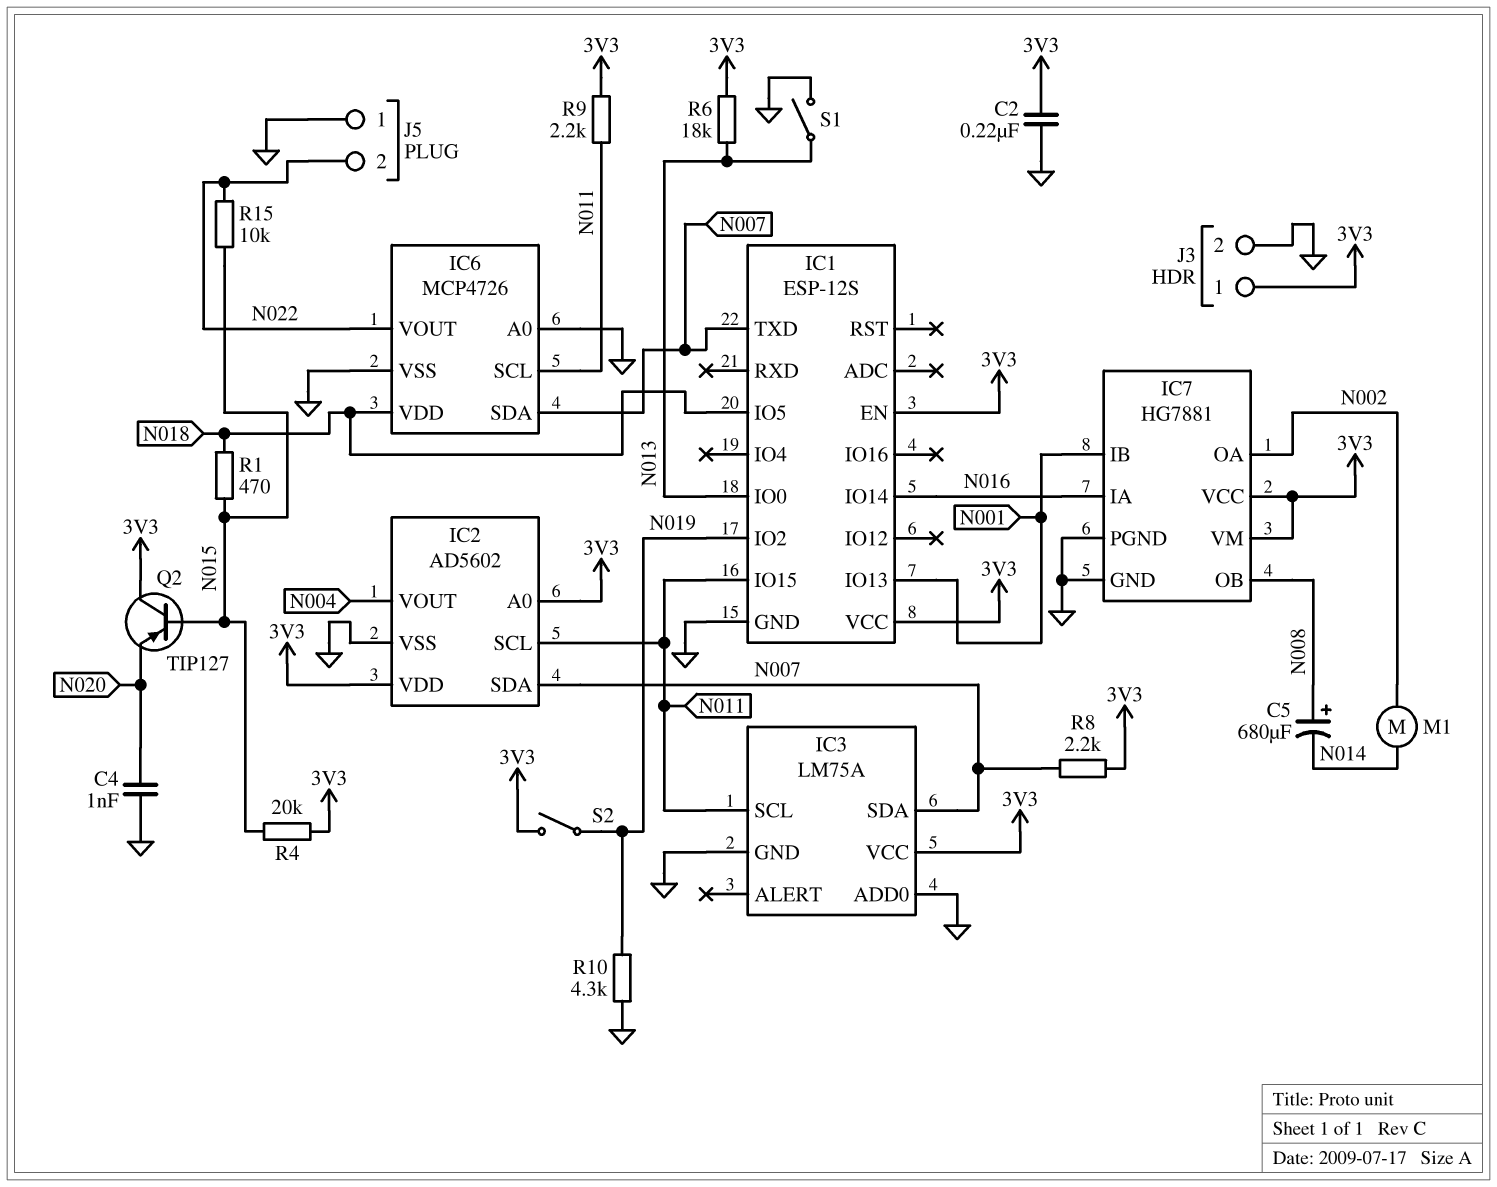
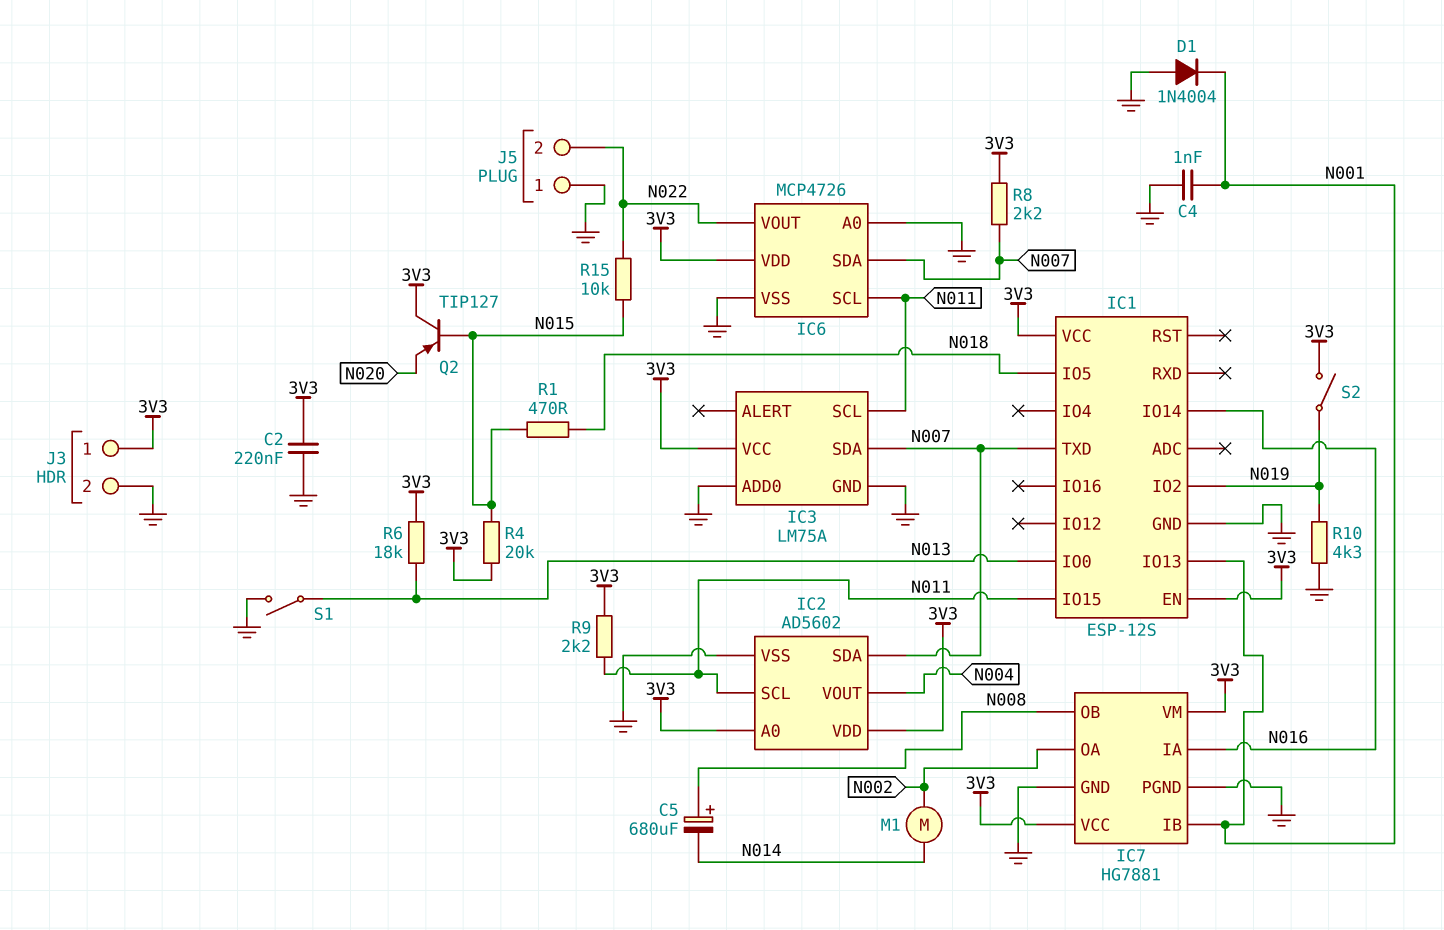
C4: 1nF (GND, N020) -> 1nF (GND, N001)
D1: none -> diode 1N4004 (A GND, K N001)
IC6 pin VDD: N018 -> 3V3

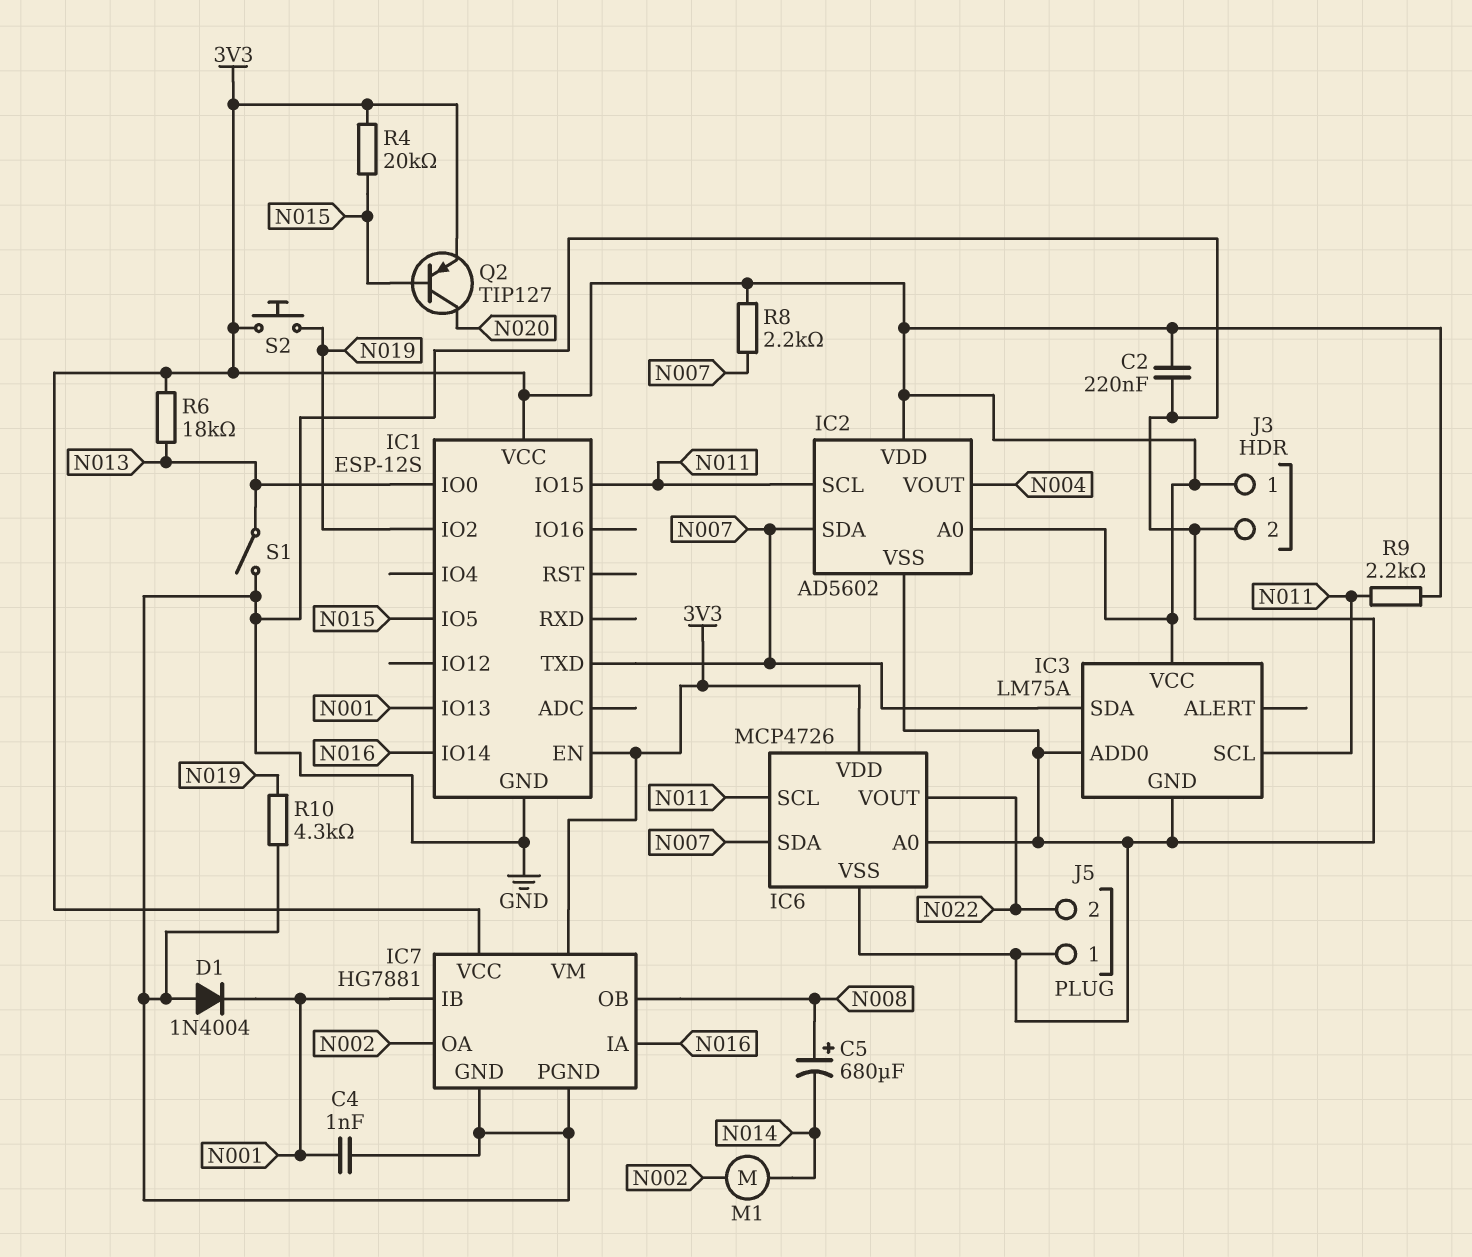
IC1 pin IO5: N018 -> N015
Q2: PNP TIP127 (B N015, C 3V3, E N020) -> PNP TIP127 (B N015, C N020, E 3V3)
R1: 470 (N015, N018) -> none
R15: 10k (N015, N022) -> none
S2: switch (3V3, N019) -> button (3V3, N019)

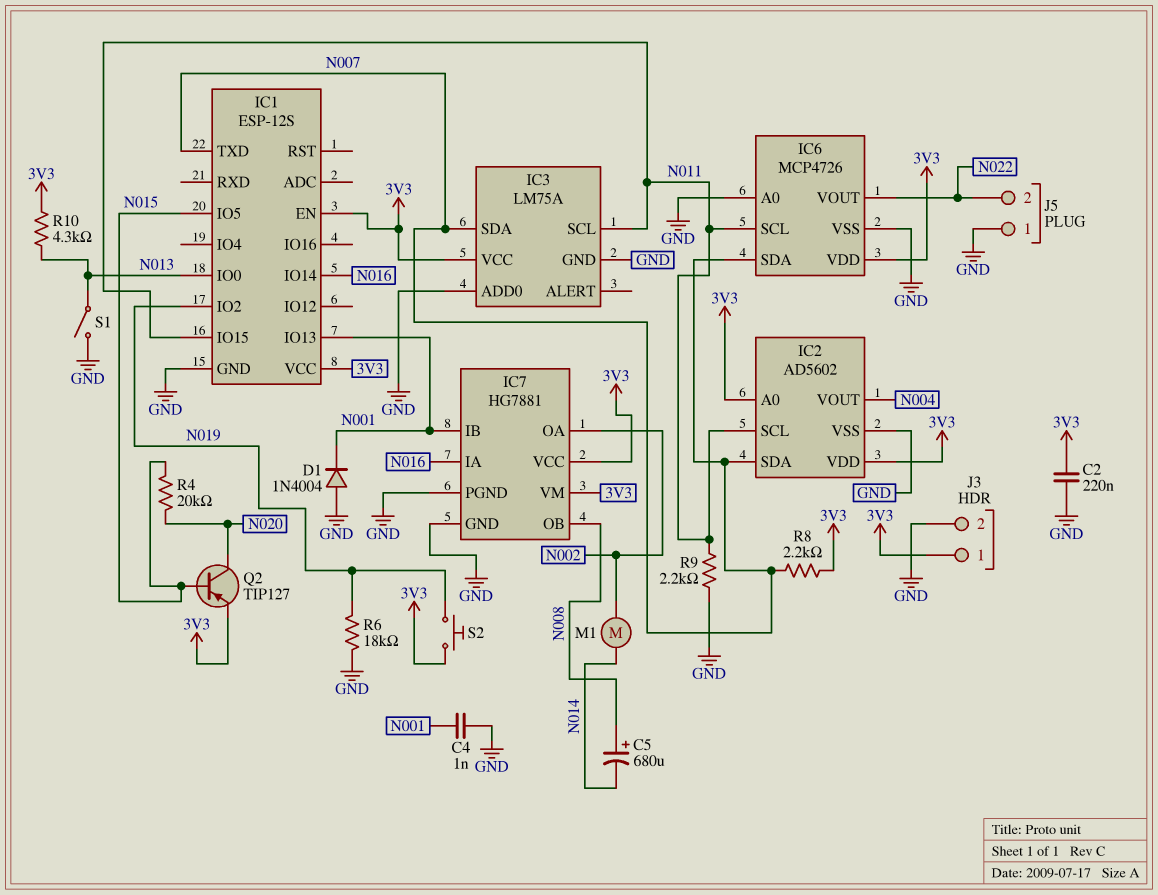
R4: 20k (3V3, N015) -> 20k (N015, N020)
R6: 18k (3V3, N013) -> 18k (GND, N019)
R9: 2.2k (3V3, N011) -> 2.2k (GND, N011)
R10: 4.3k (GND, N019) -> 4.3k (3V3, N013)

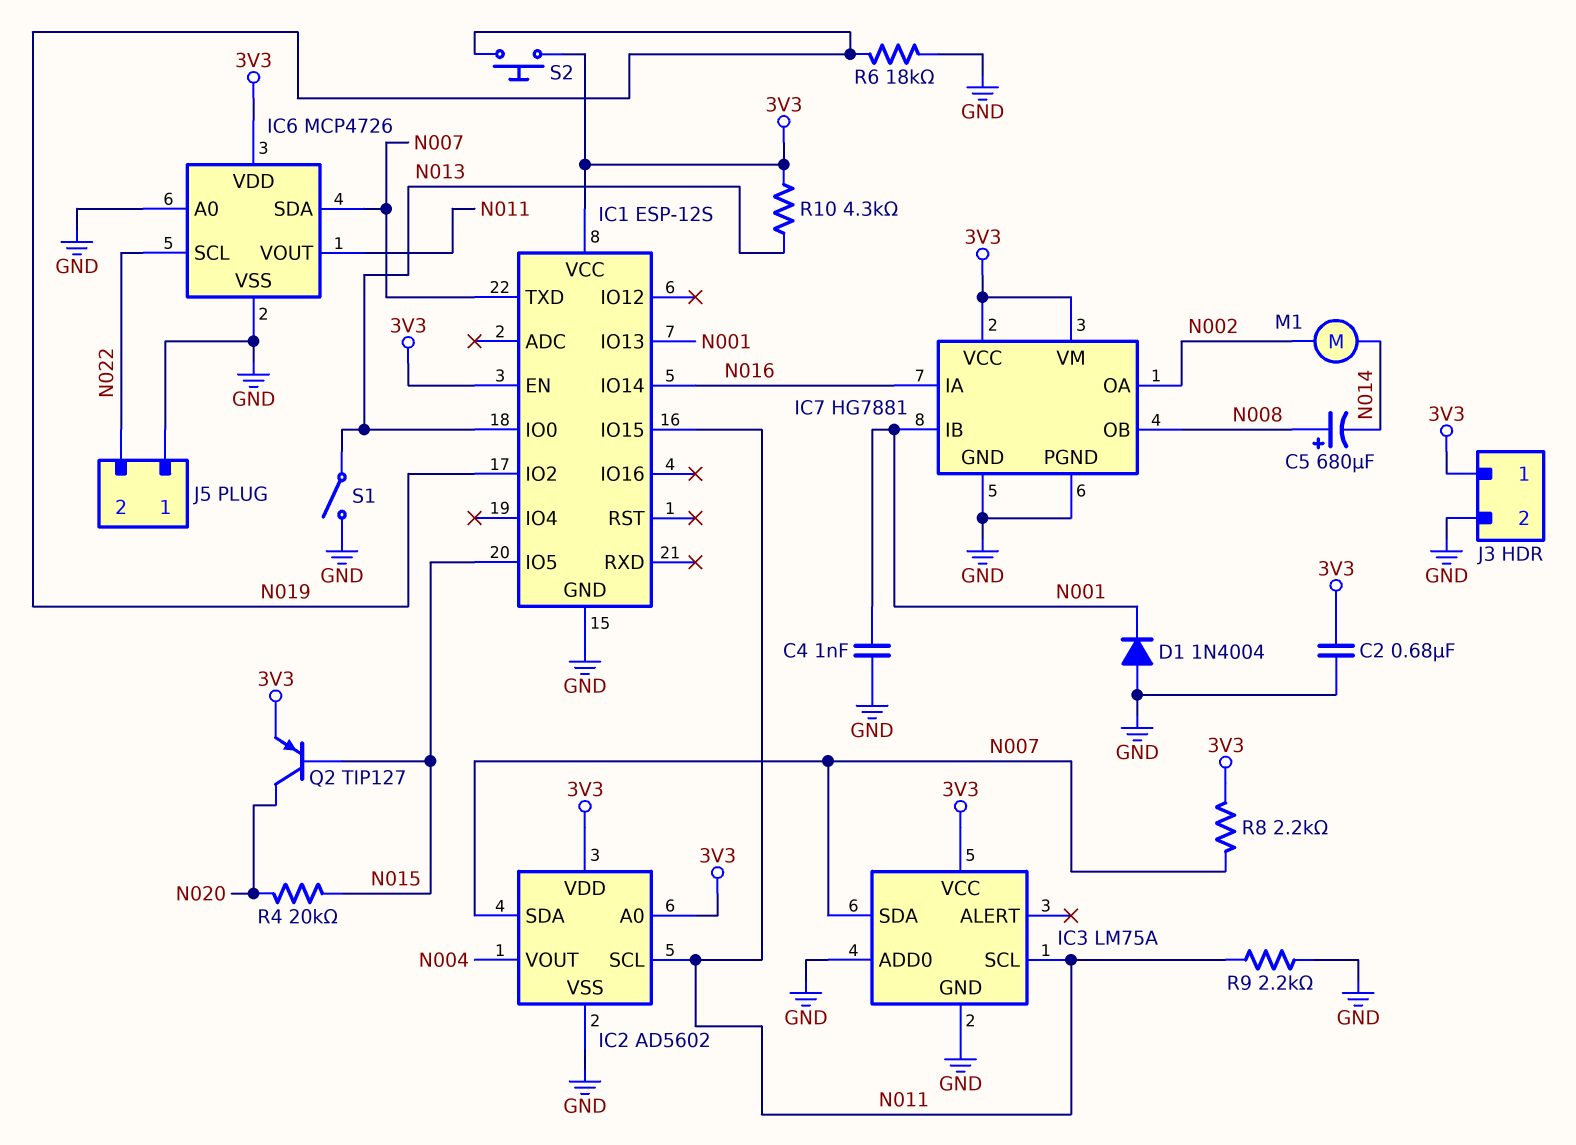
C2: 220nF (3V3, GND) -> 680nF (3V3, GND)
IC6 pin SCL: N011 -> N022
IC6 pin VOUT: N022 -> N011

